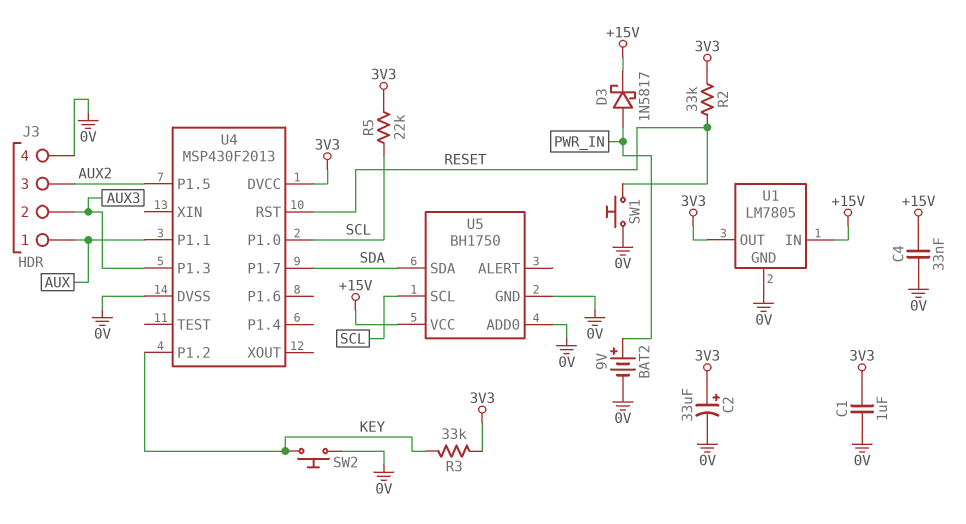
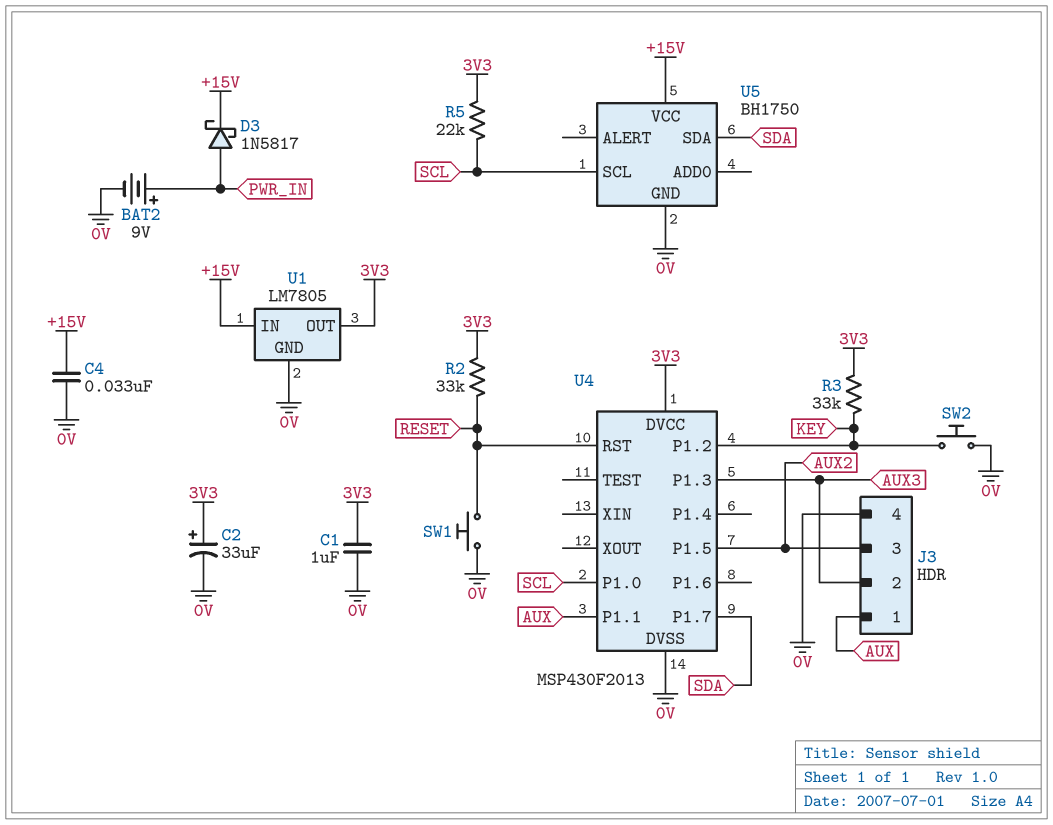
U5 pin ADD0: 0V -> none

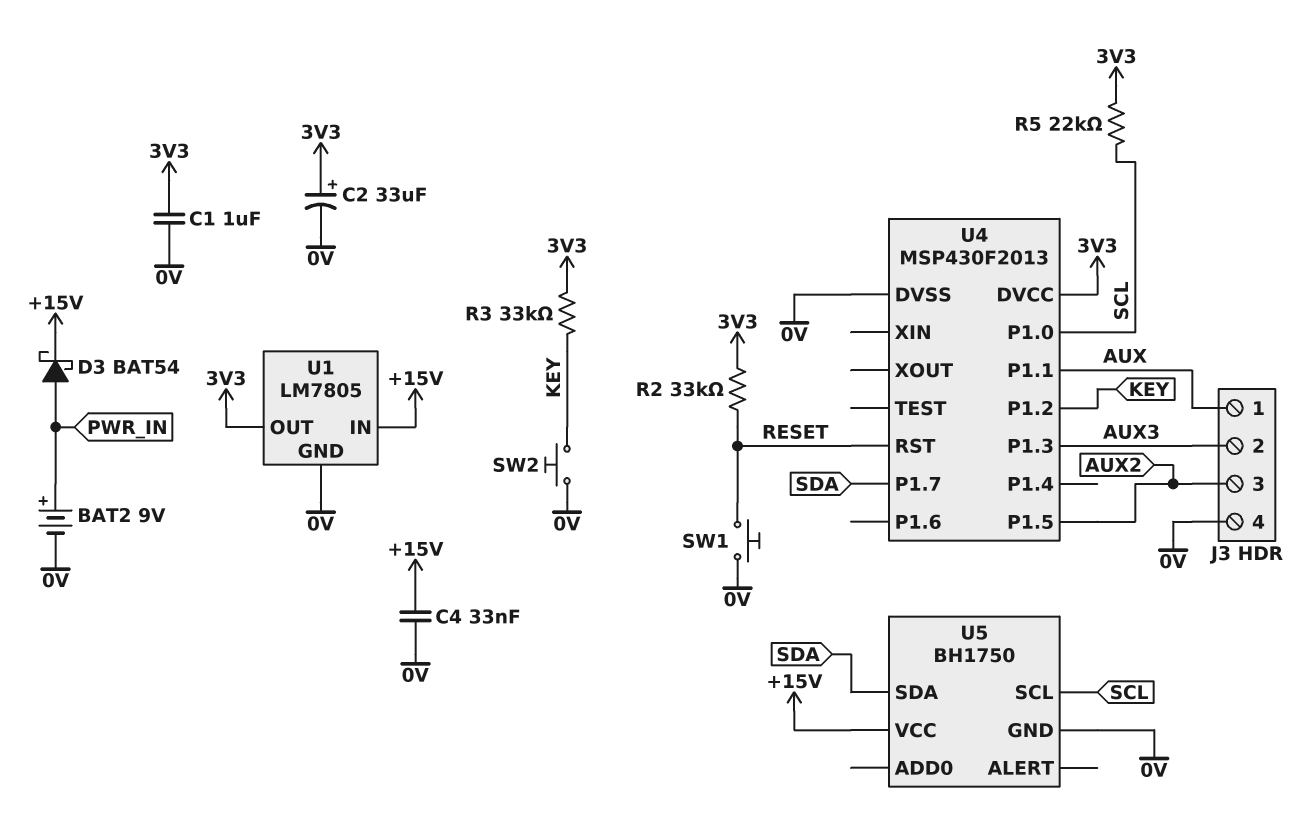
D3: schottky 1N5817 (A PWR_IN, K +15V) -> schottky BAT54 (A PWR_IN, K +15V)

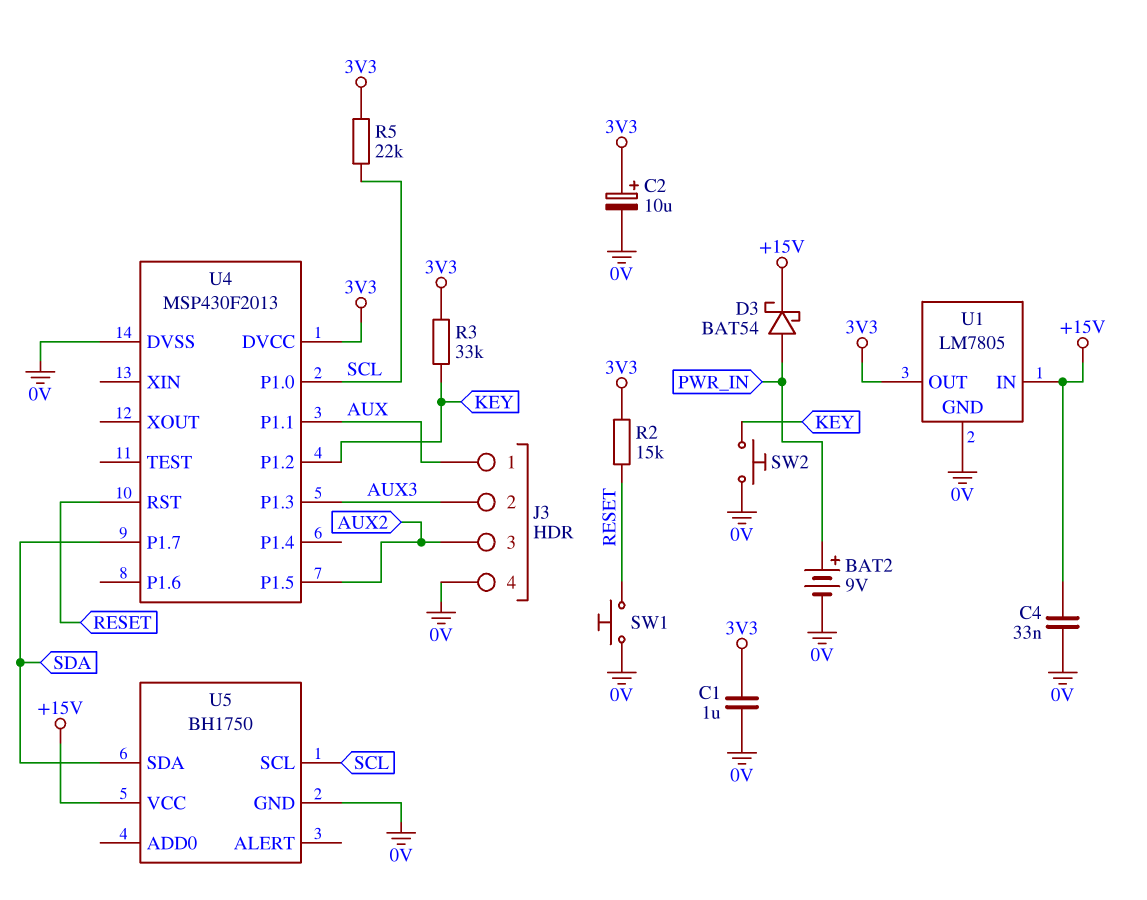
C2: 33uF (plus 3V3, minus 0V) -> 10uF (plus 3V3, minus 0V)
R2: 33k (3V3, RESET) -> 15k (3V3, RESET)

